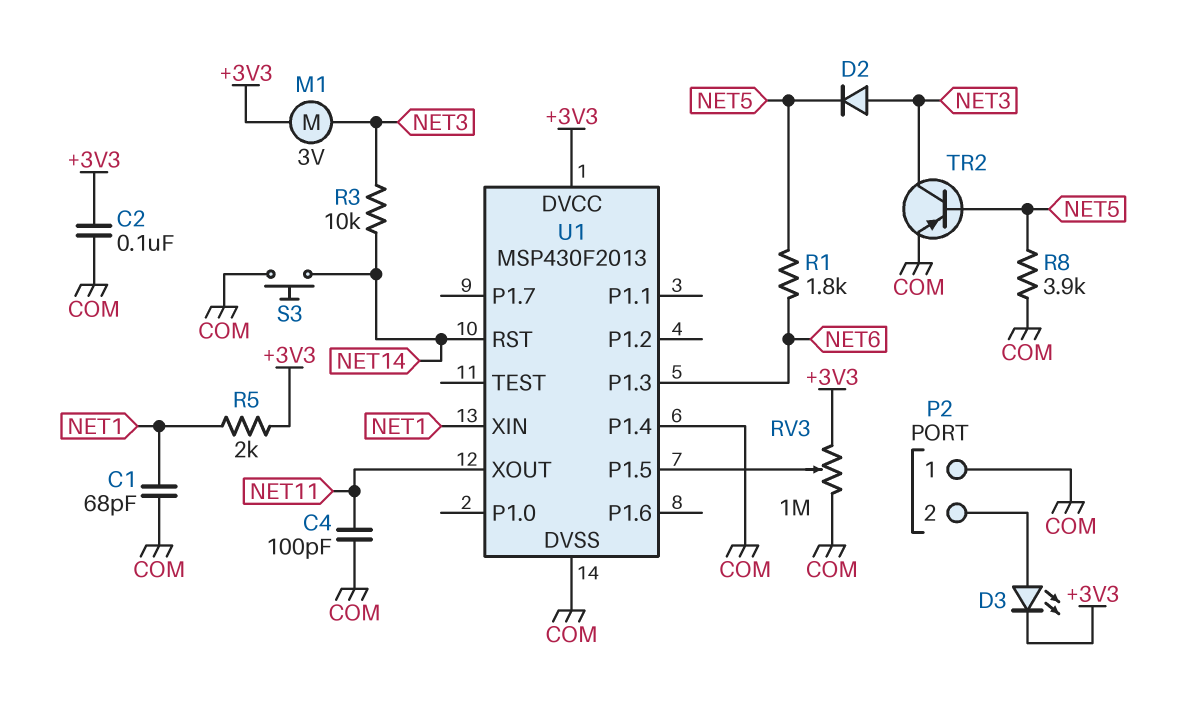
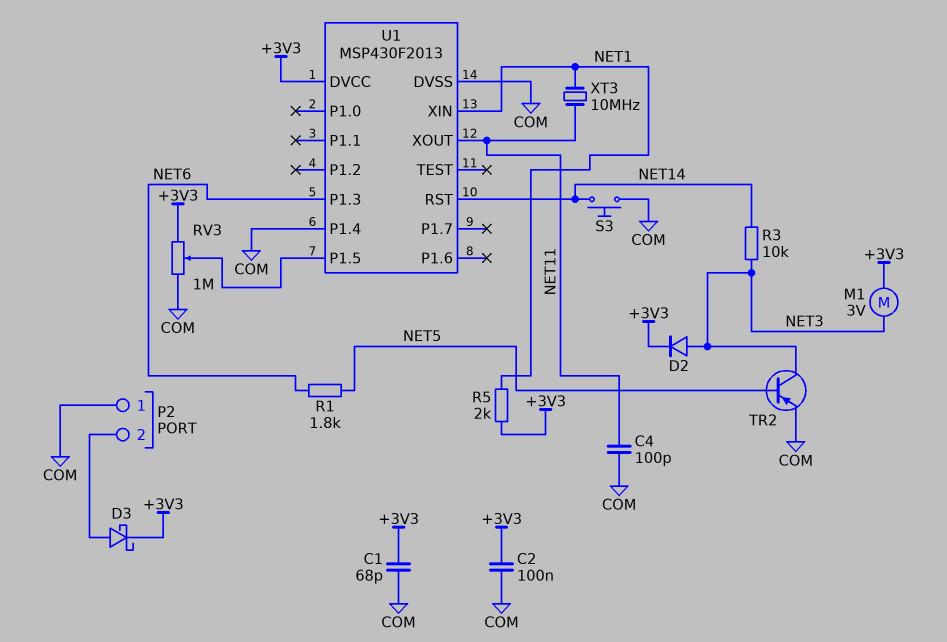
C1: 68pF (COM, NET1) -> 68pF (+3V3, COM)
D2: diode (A NET3, K NET5) -> diode (A NET3, K +3V3)
D3: LED (A P2/2, K +3V3) -> schottky (A P2/2, K +3V3)
R8: 3.9k (COM, NET5) -> none
XT3: none -> 10MHz (NET1, NET11)

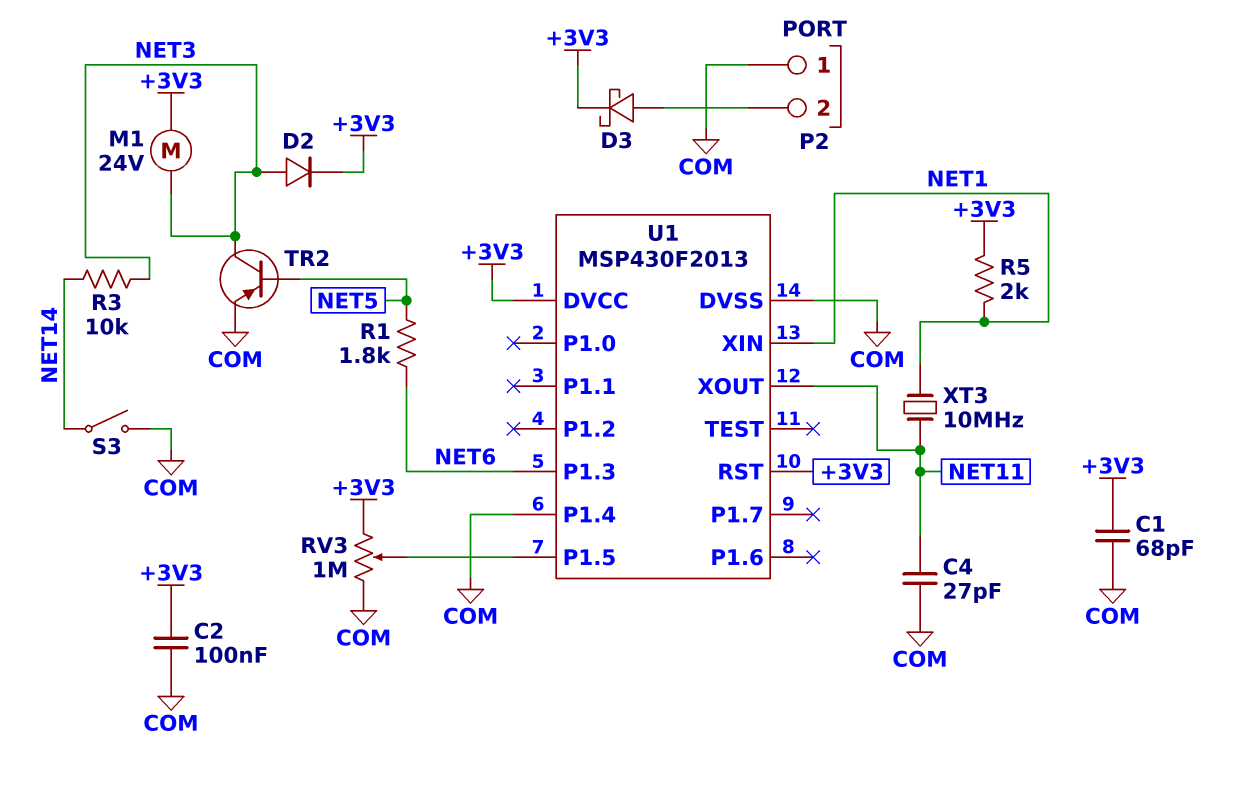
C4: 100pF (COM, NET11) -> 27pF (COM, NET11)
M1: motor 3V (+3V3, NET3) -> motor 24V (+3V3, NET3)
S3: button (COM, NET14) -> switch (COM, NET14)
U1 pin RST: NET14 -> +3V3

